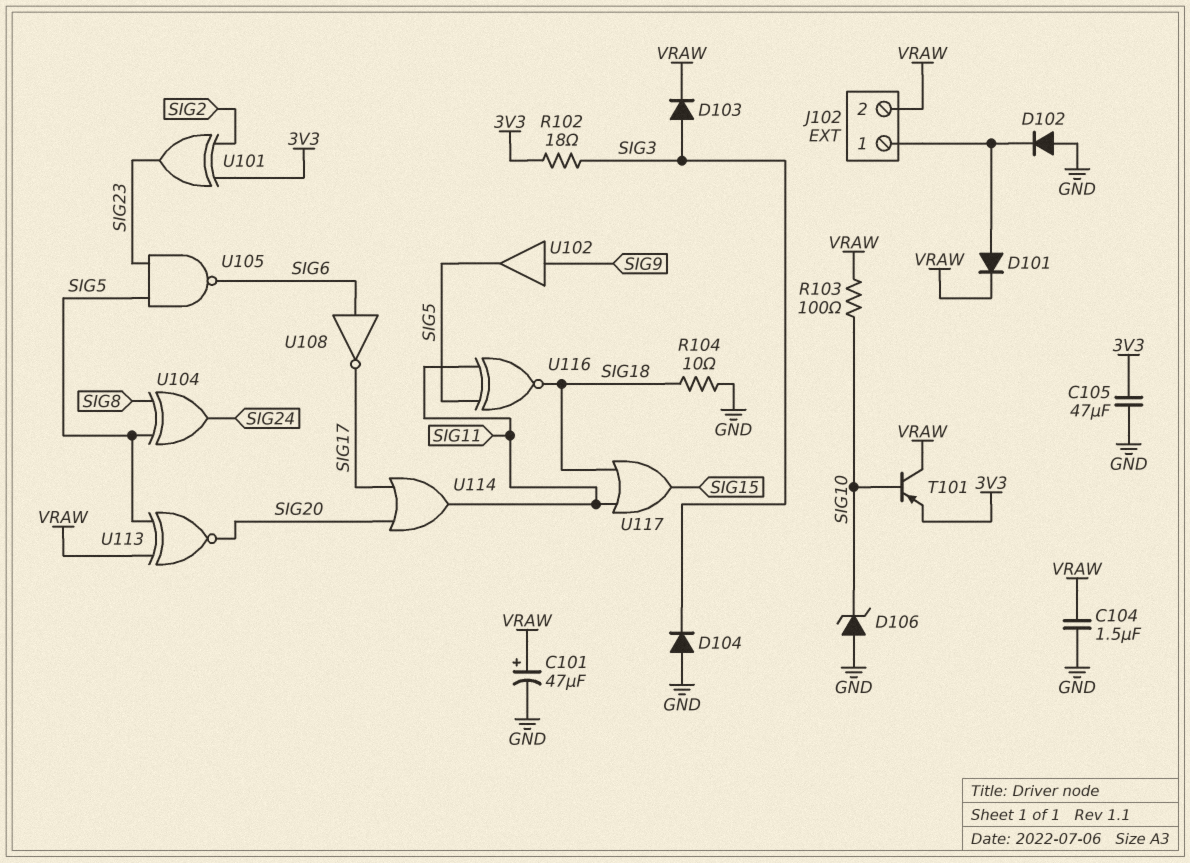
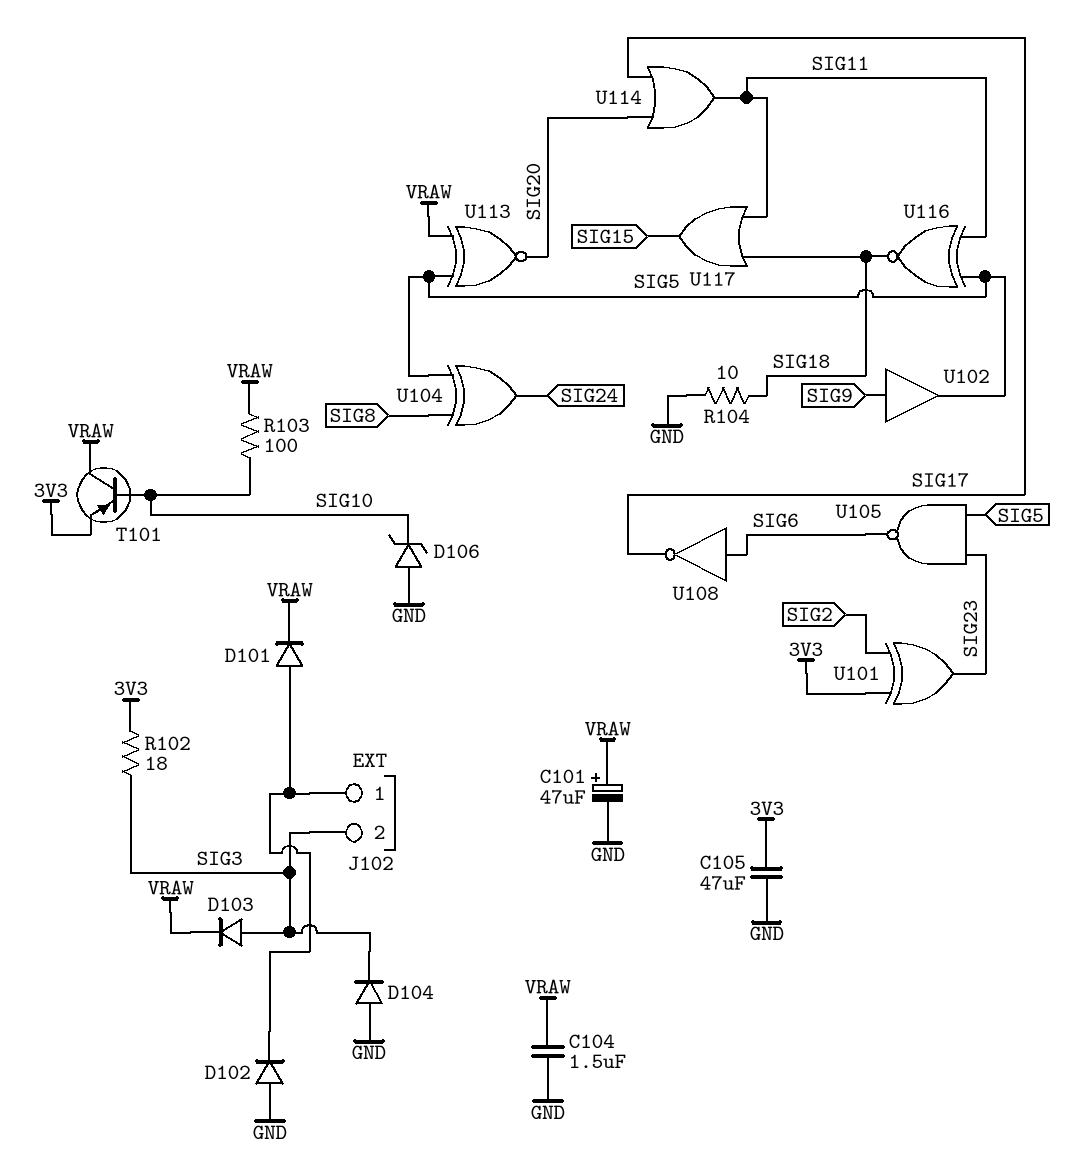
J102 pin 2: VRAW -> SIG3

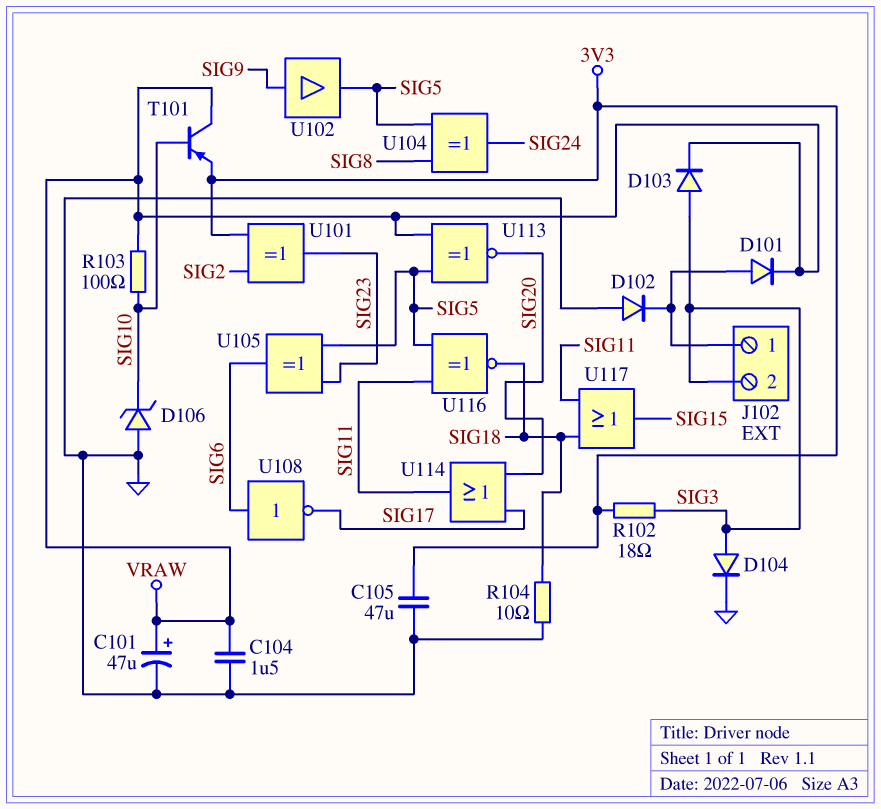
D104: diode (A GND, K SIG3) -> diode (A SIG3, K GND)
U105: NAND (in SIG5, in SIG23, out SIG6) -> XOR (in SIG5, in SIG23, out SIG6)

